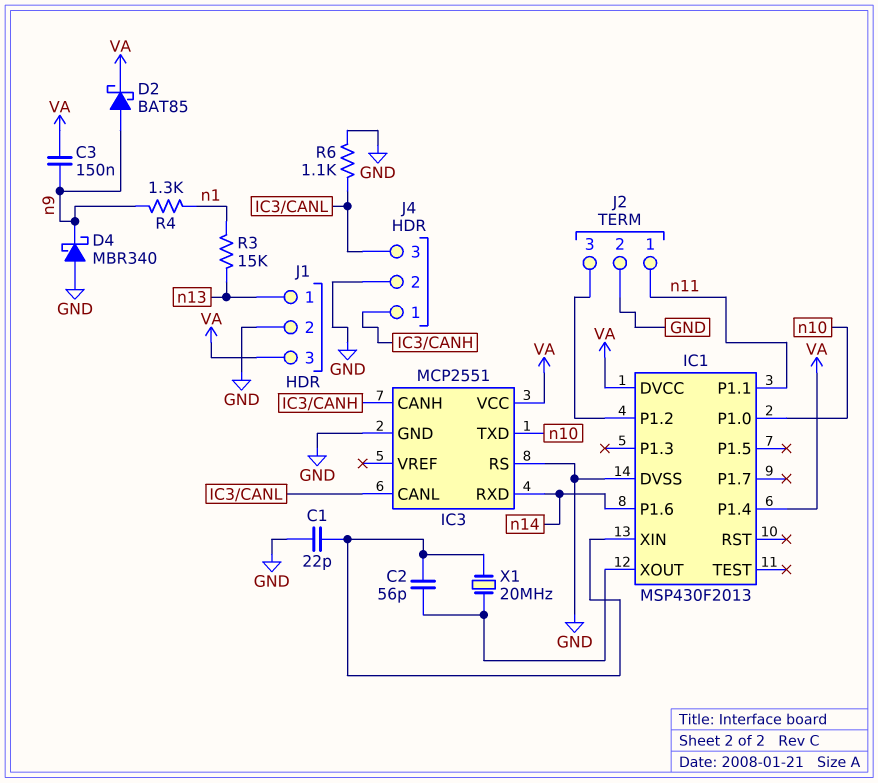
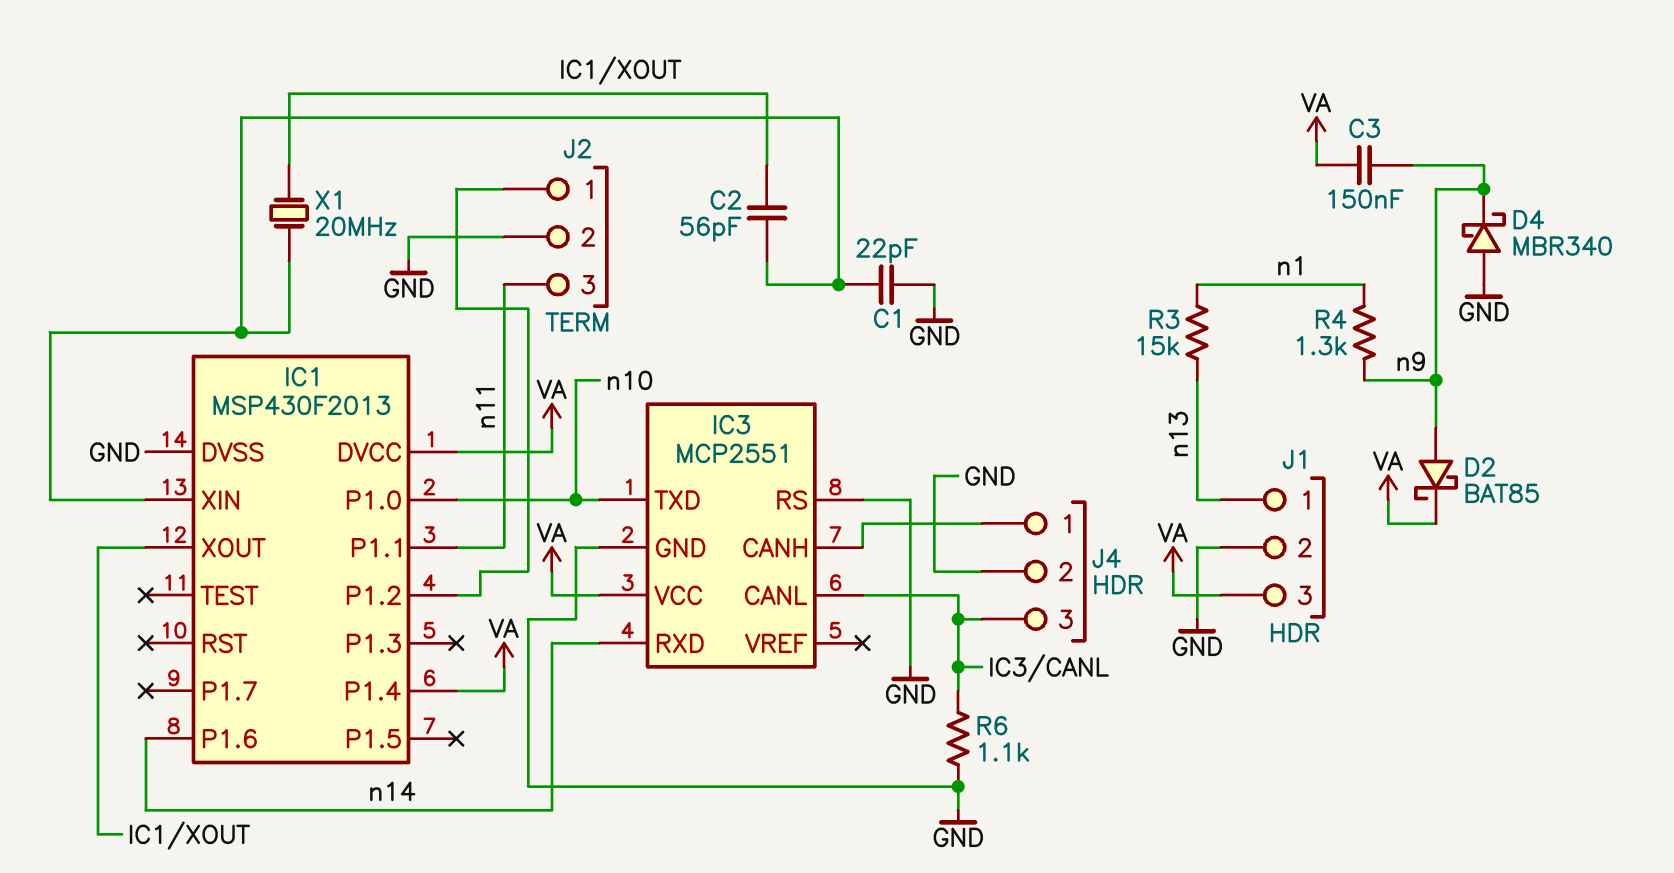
J2 pin 1: n11 -> IC1/P1.2
J2 pin 3: IC1/P1.2 -> n11

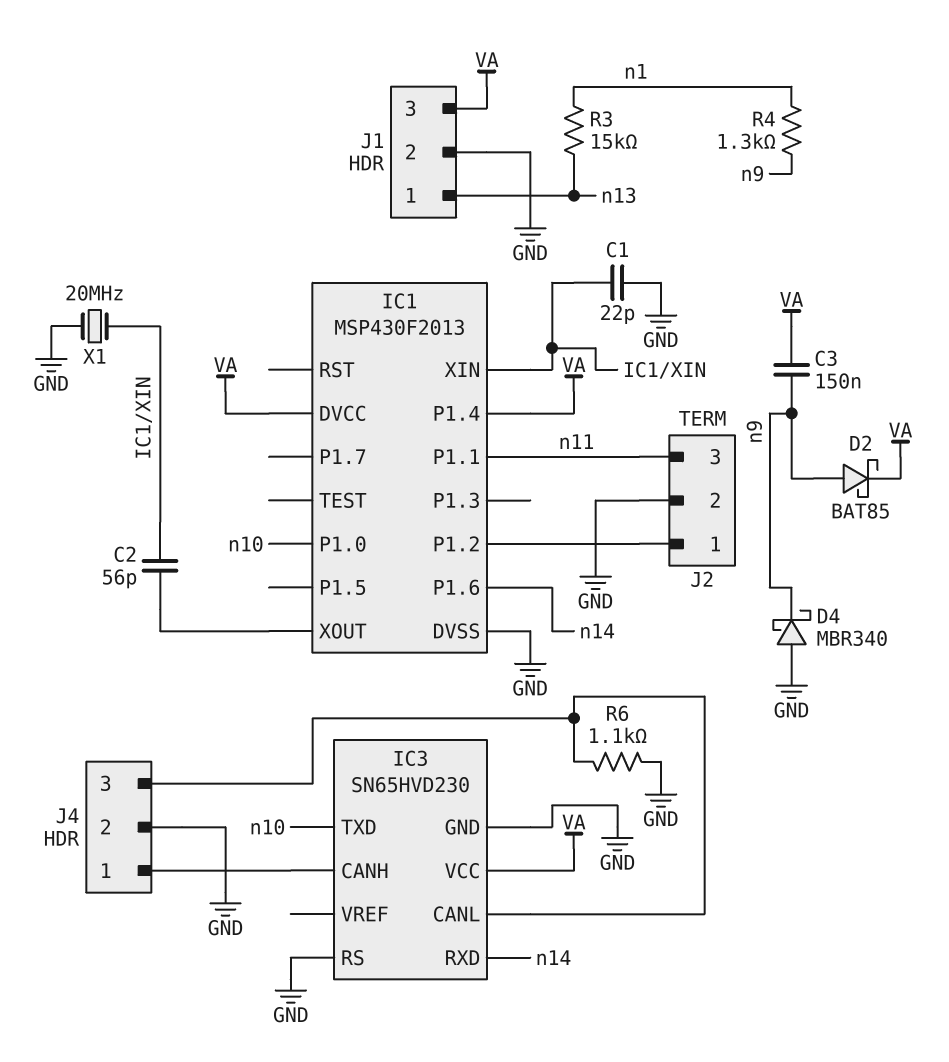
IC3: MCP2551 -> SN65HVD230
X1: 20MHz (IC1/XIN, IC1/XOUT) -> 20MHz (GND, IC1/XIN)

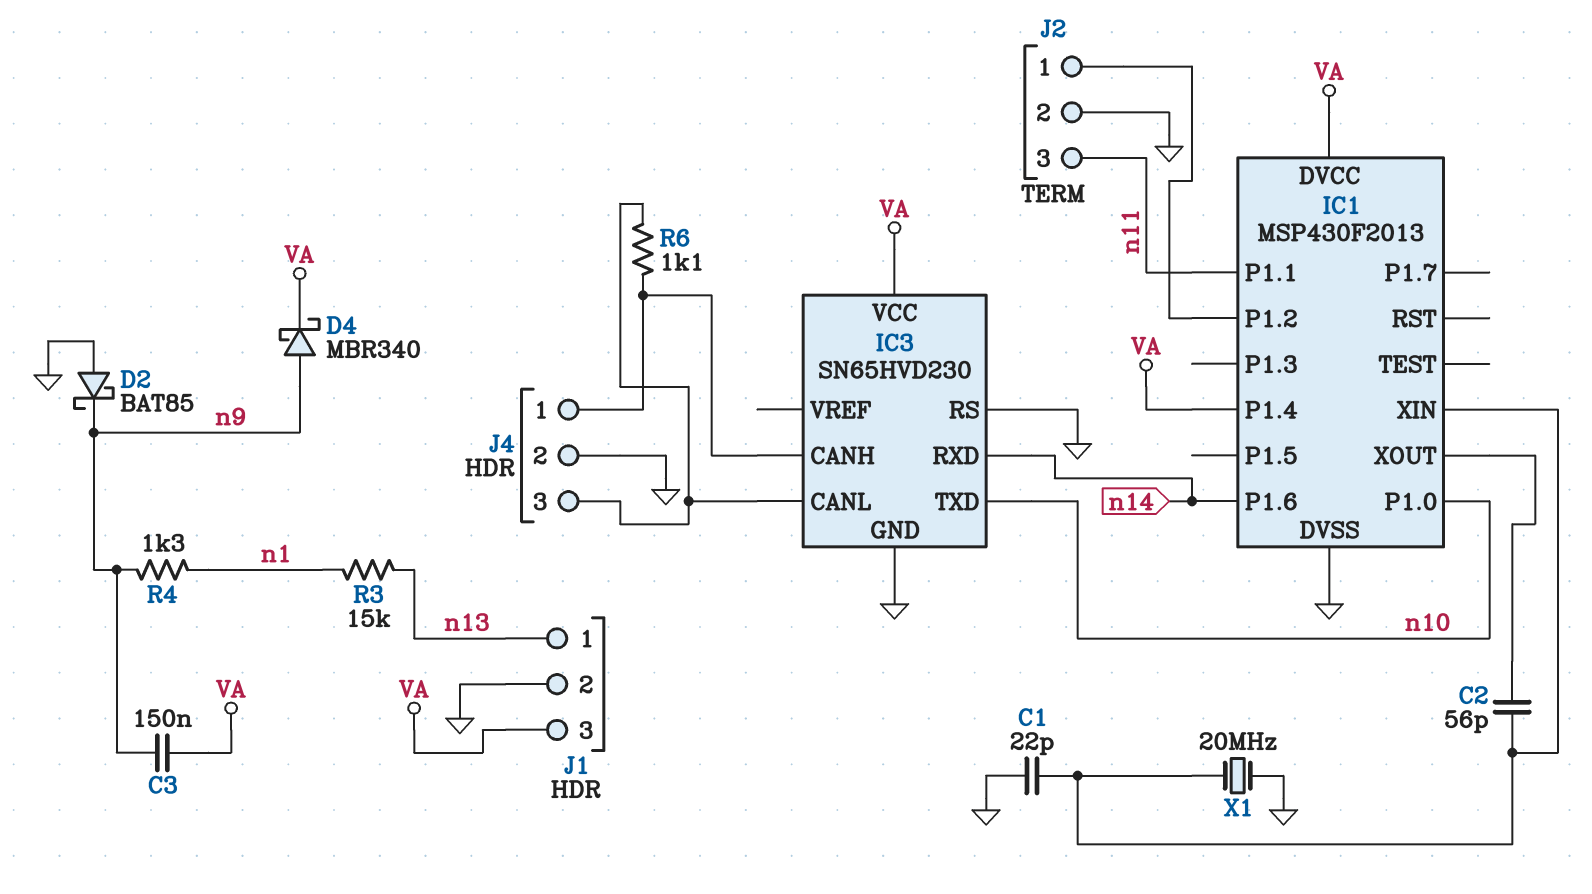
D2: schottky BAT85 (A n9, K VA) -> schottky BAT85 (A GND, K n9)
D4: schottky MBR340 (A GND, K n9) -> schottky MBR340 (A n9, K VA)
R6: 1.1k (GND, IC3/CANL) -> 1.1k (IC3/CANH, IC3/CANL)

